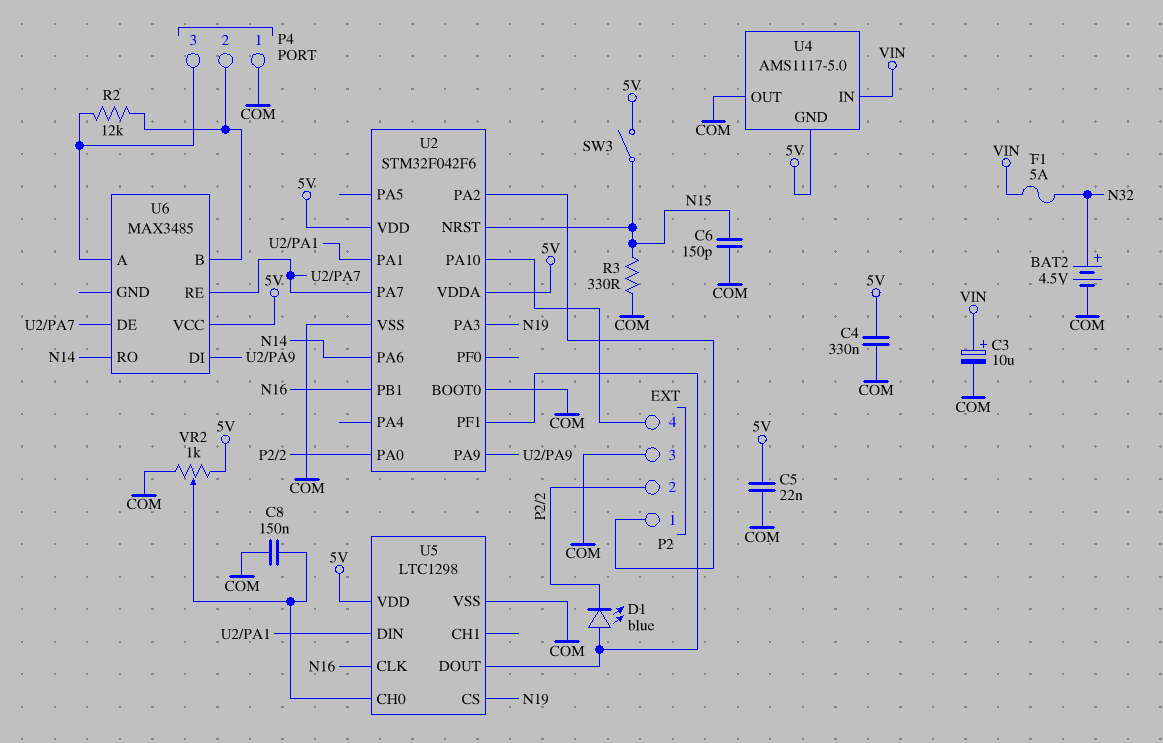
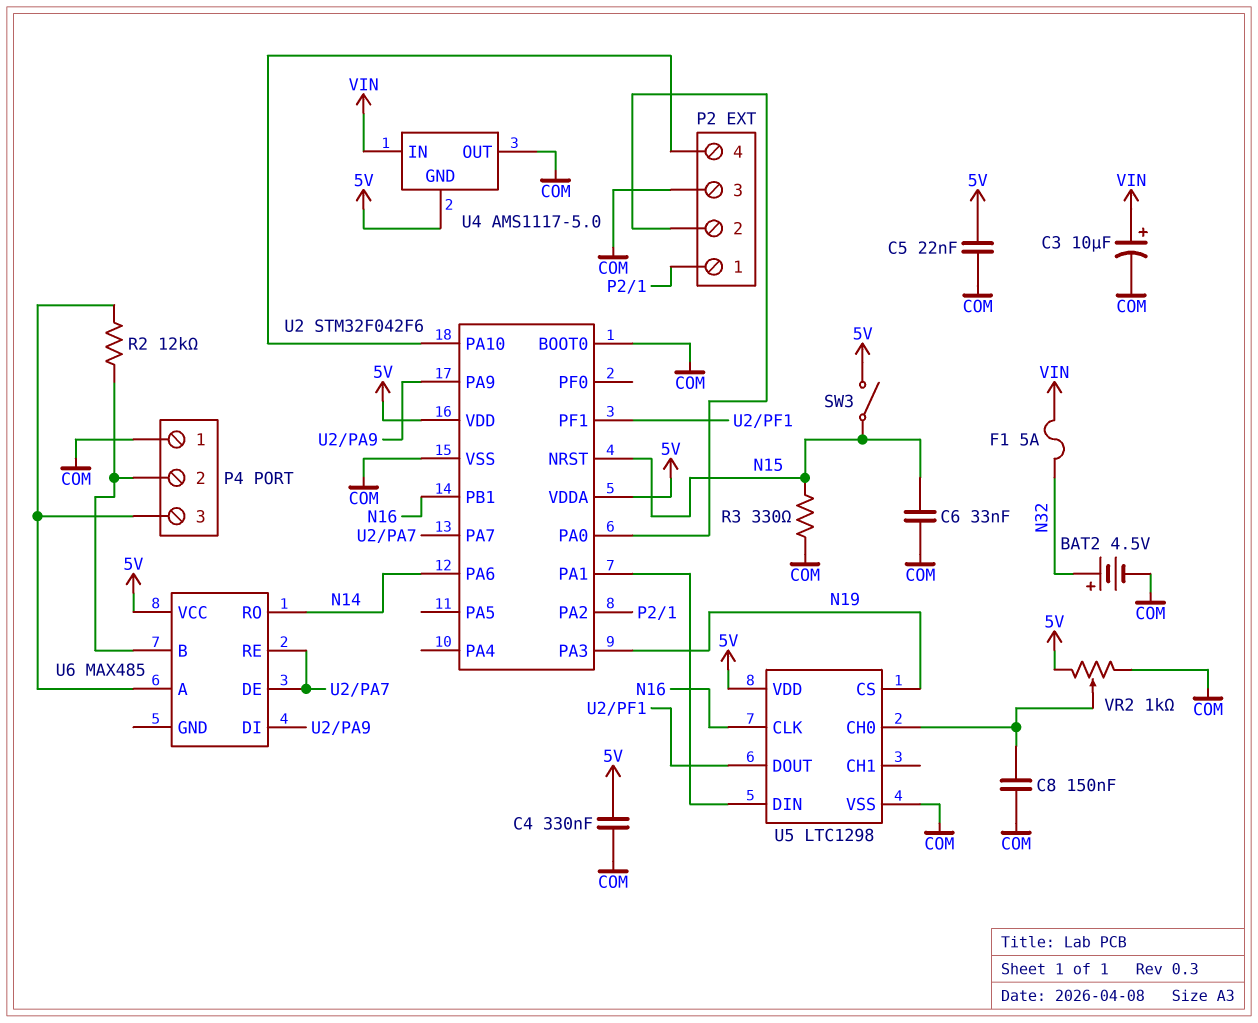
C6: 150pF (COM, N15) -> 33nF (COM, N15)
D1: LED blue (A U2/PF1, K P2/2) -> none
U6: MAX3485 -> MAX485

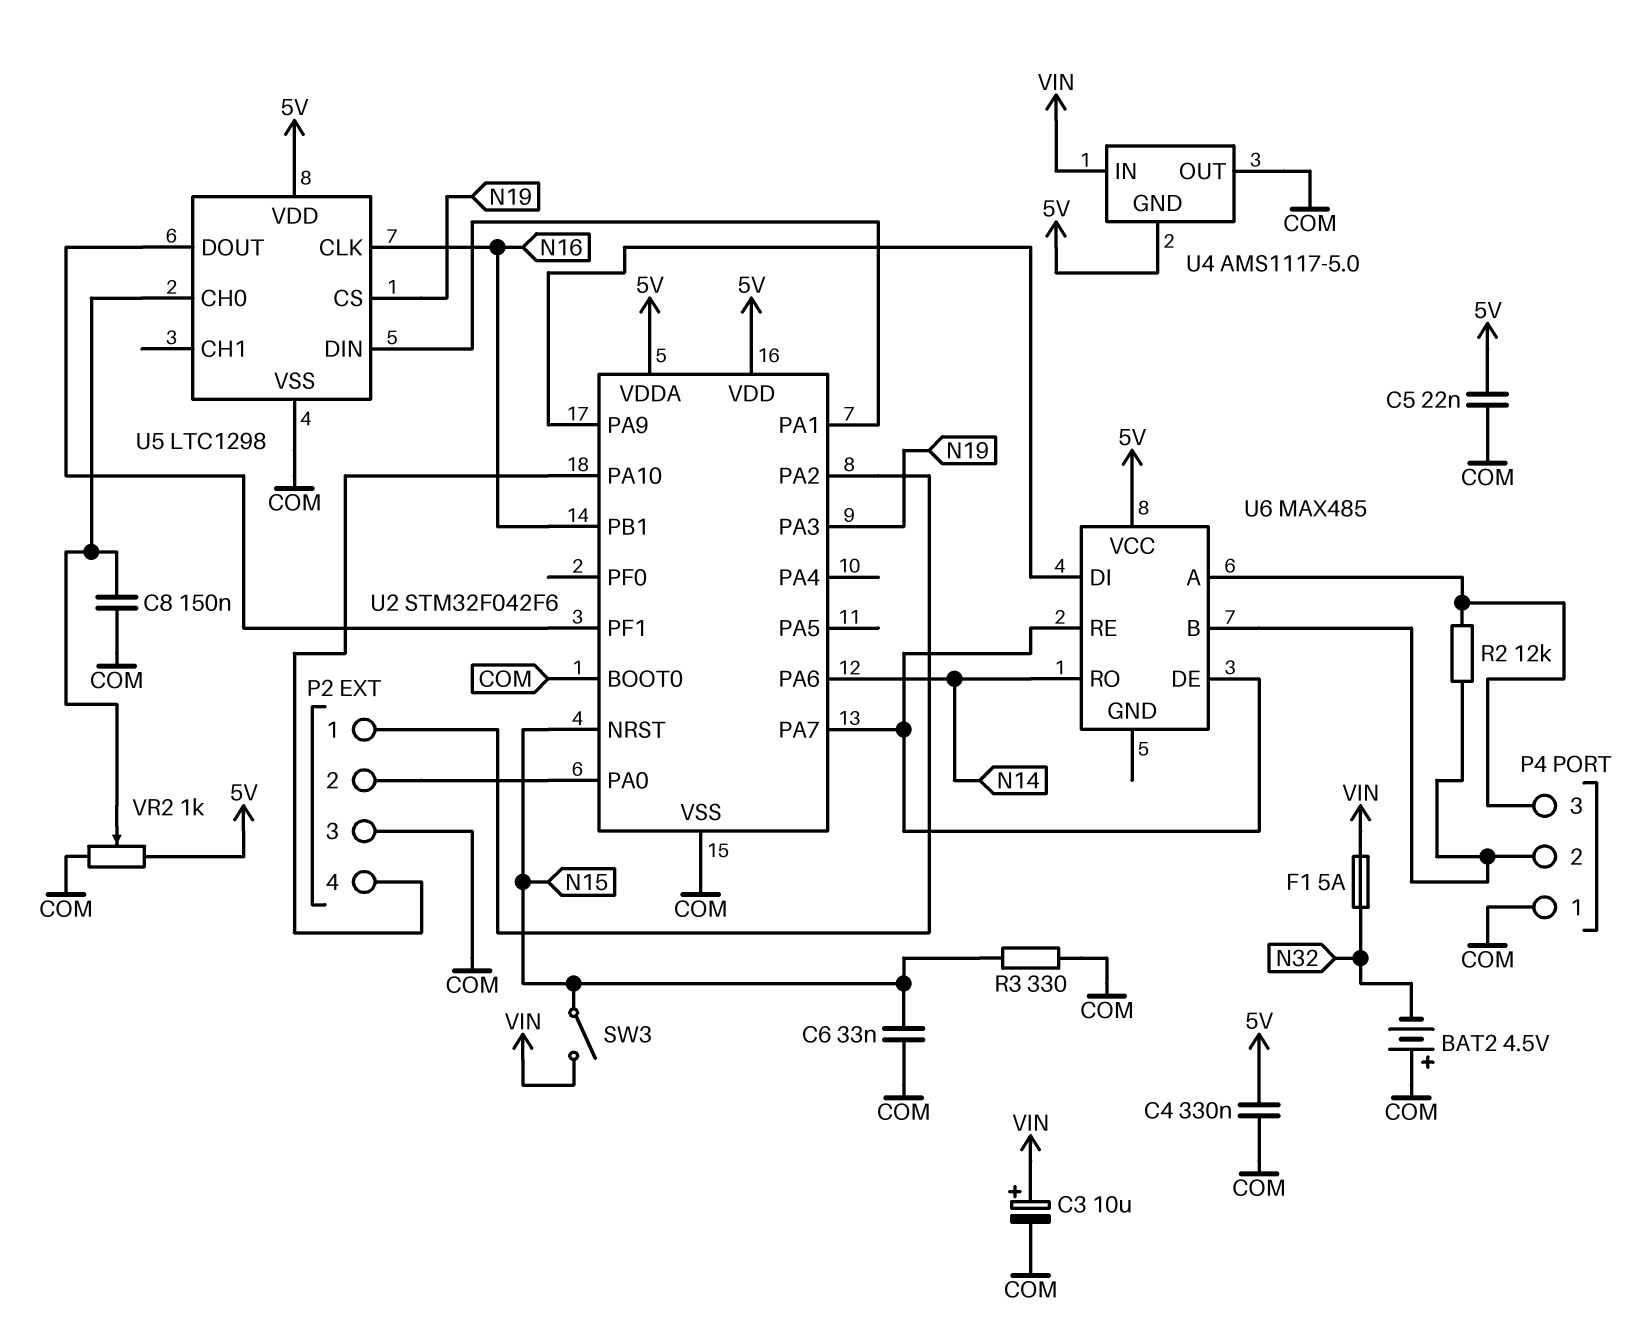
BAT2: 4.5V (plus N32, minus COM) -> 4.5V (plus COM, minus N32)
SW3: switch (5V, N15) -> switch (N15, VIN)

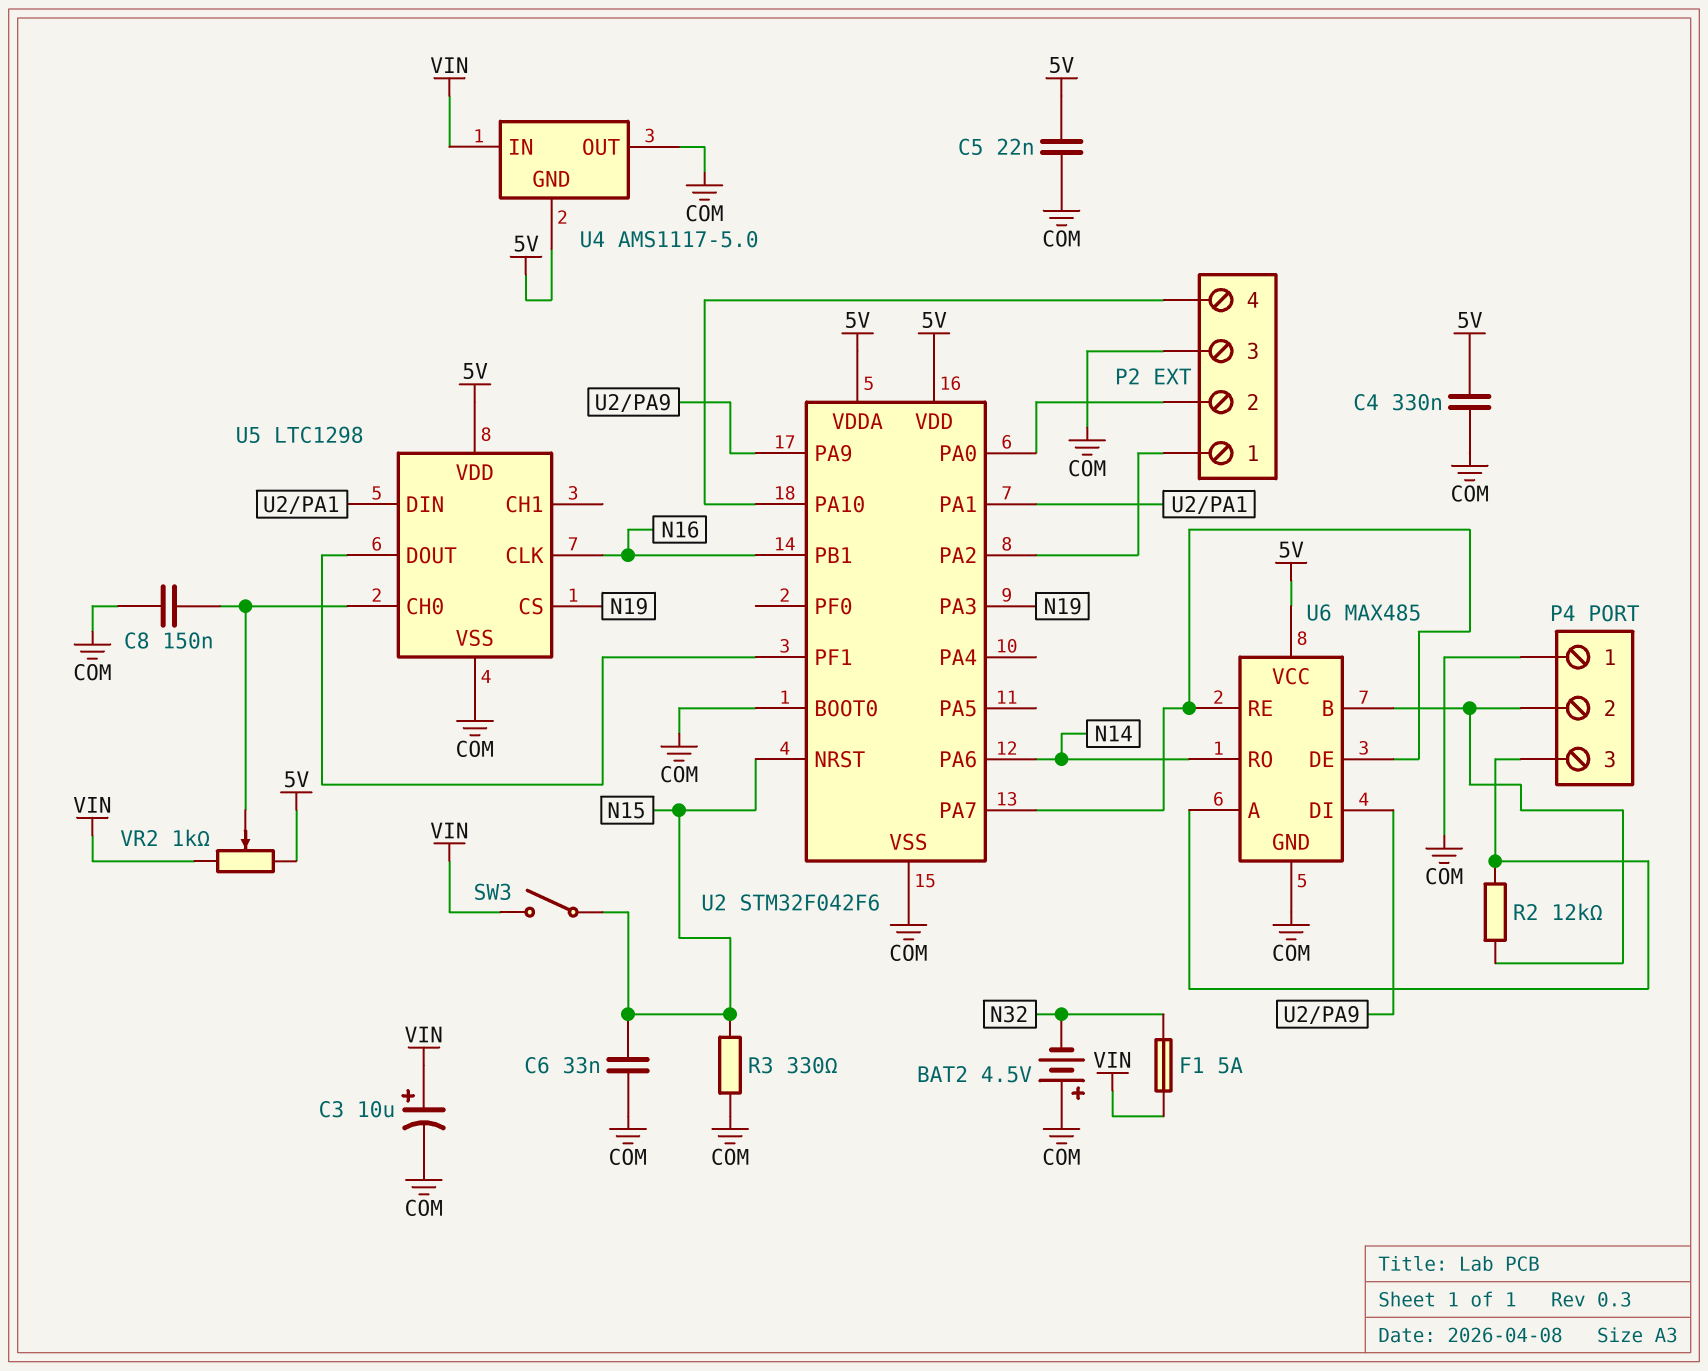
U6 pin GND: none -> COM
VR2: 1k (5V, COM, wiper U5/CH0) -> 1k (5V, VIN, wiper U5/CH0)

